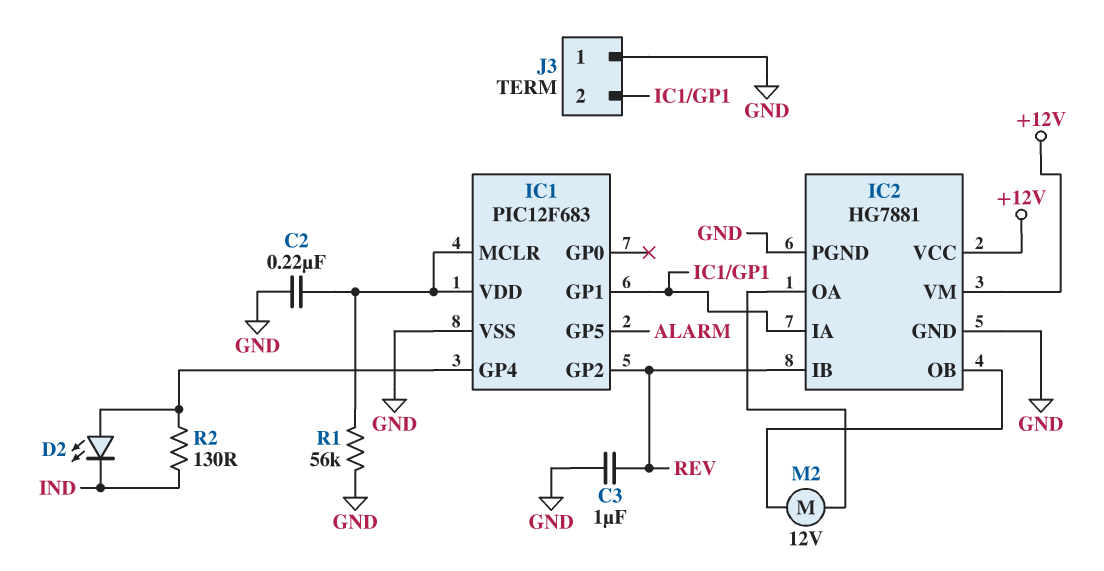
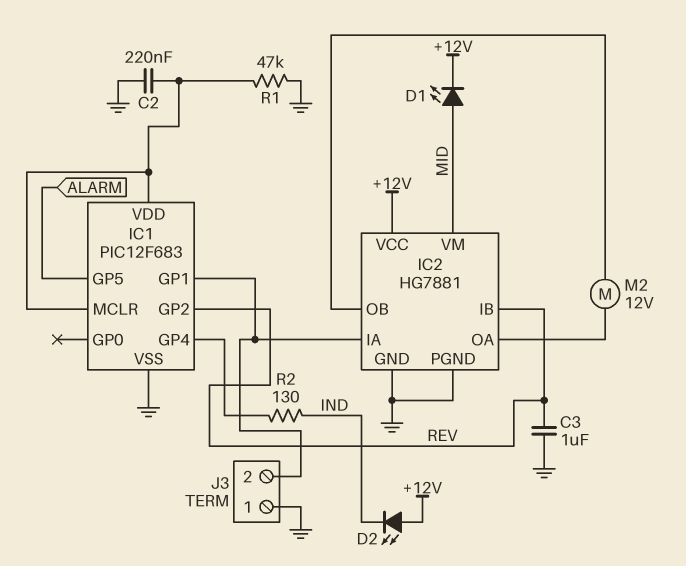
D1: none -> LED (A MID, K +12V)
D2: LED (A IC1/GP4, K IND) -> LED (A +12V, K IND)
IC2 pin VM: +12V -> MID
R1: 56k (GND, IC1/MCLR) -> 47k (GND, IC1/MCLR)

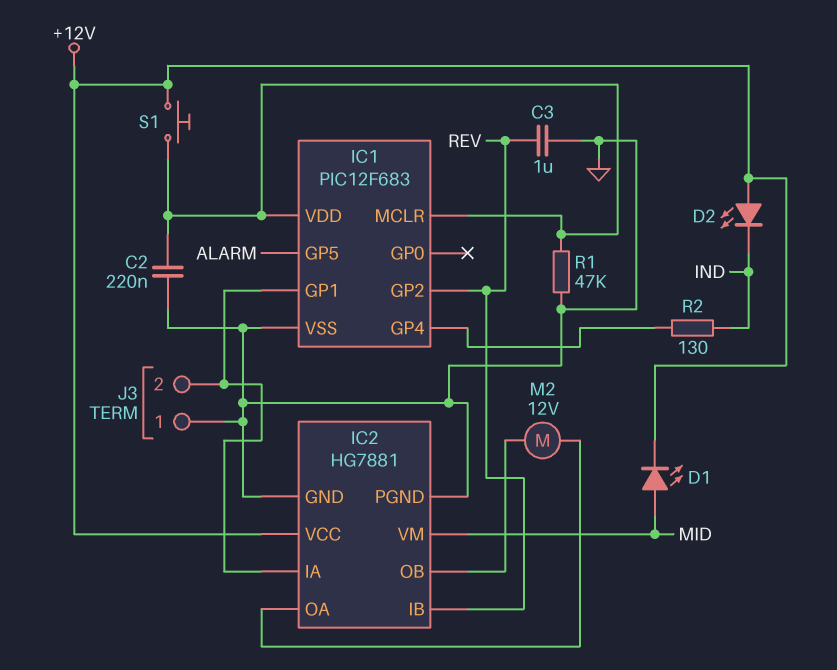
S1: none -> button (+12V, IC1/MCLR)

